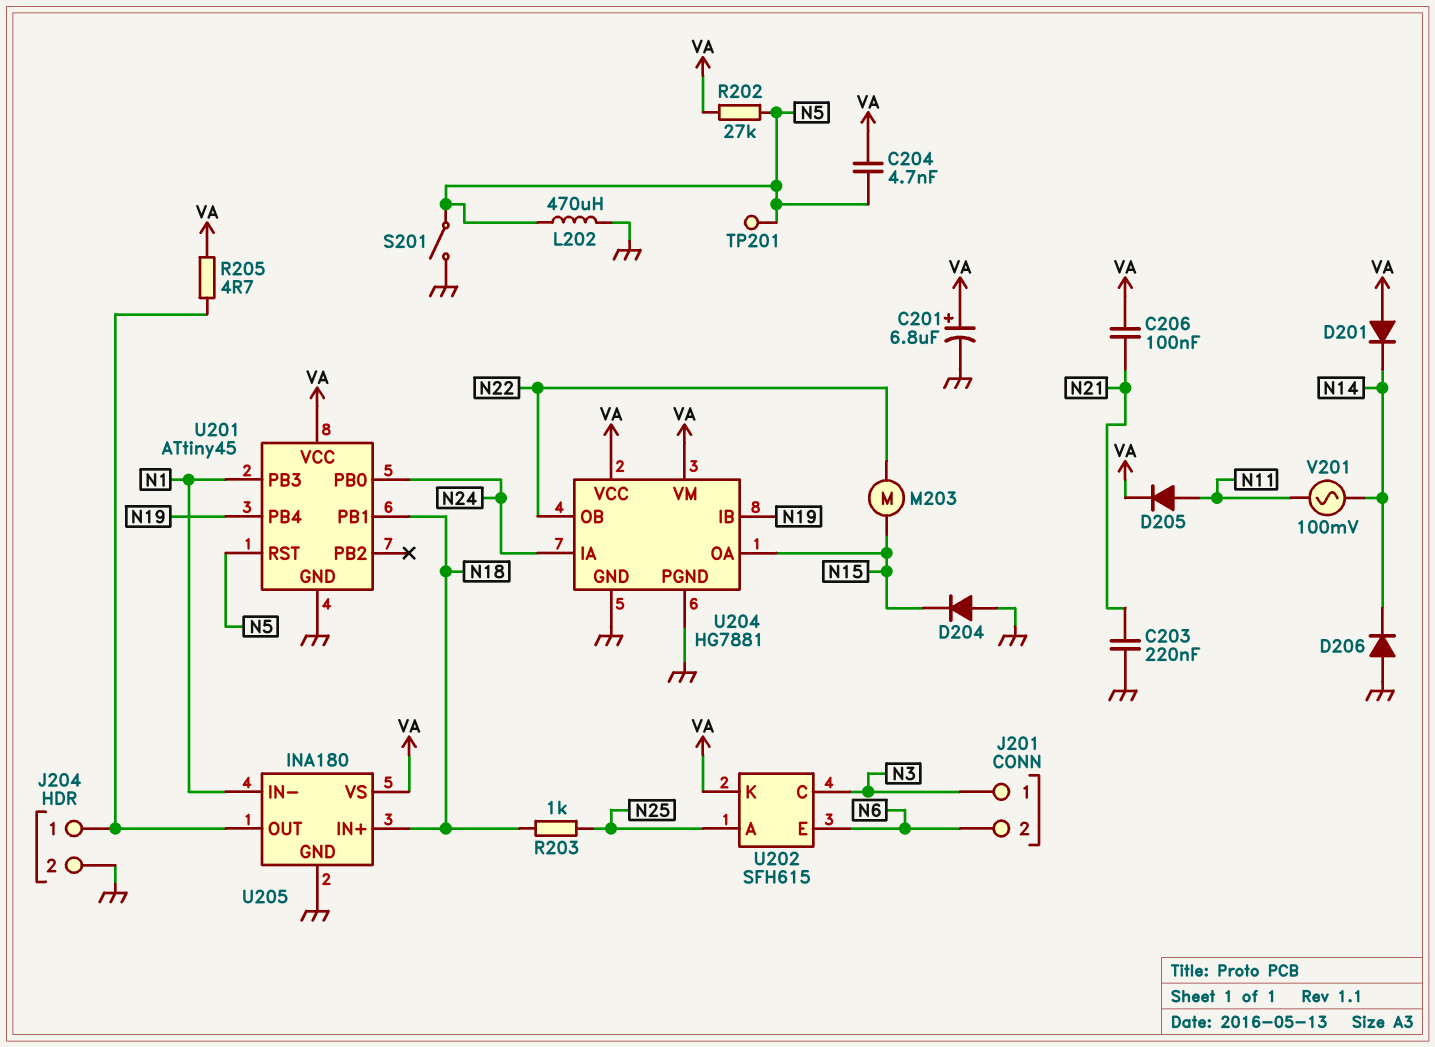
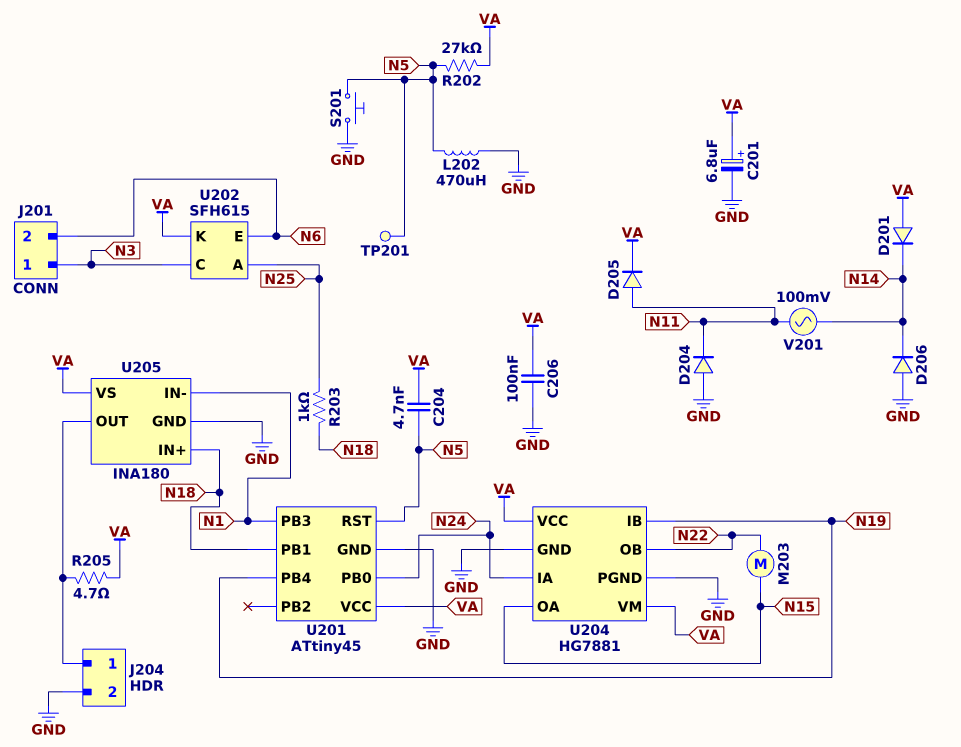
C203: 220nF (GND, N21) -> none
C206: 100nF (N21, VA) -> 100nF (GND, VA)
D204: diode (A GND, K N15) -> diode (A GND, K N11)
S201: switch (GND, N5) -> button (GND, N5)

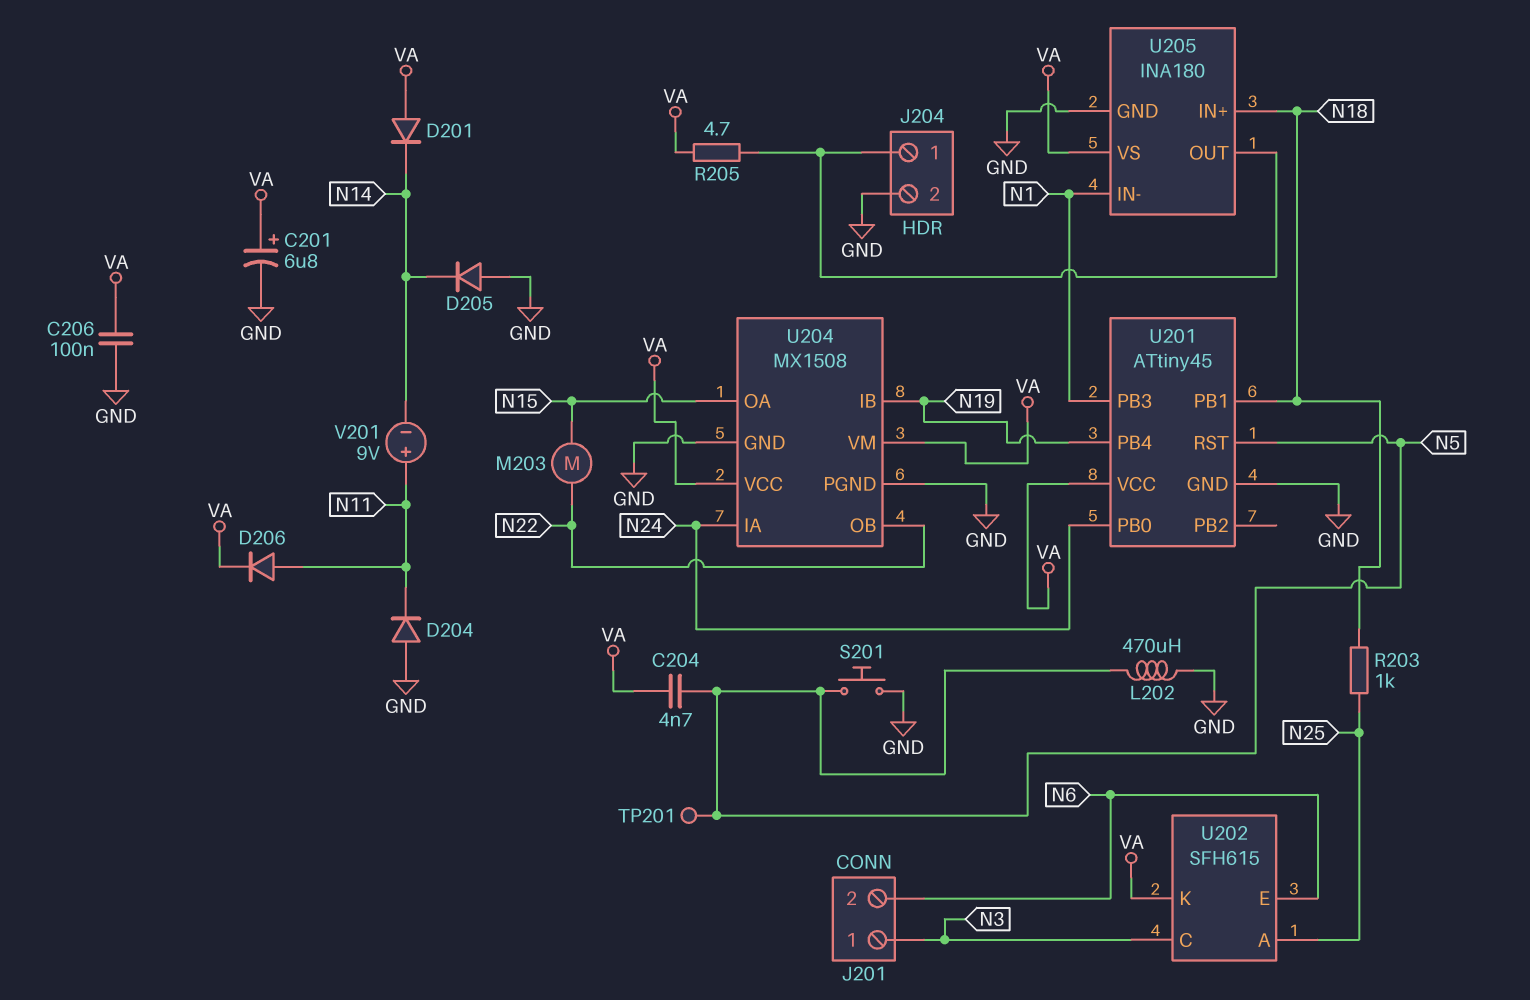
D205: diode (A N11, K VA) -> diode (A GND, K N14)
D206: diode (A GND, K N14) -> diode (A N11, K VA)
R202: 27k (N5, VA) -> none
U204: HG7881 -> MX1508
V201: AC 100mV (N11, N14) -> 9V (plus N11, minus N14)

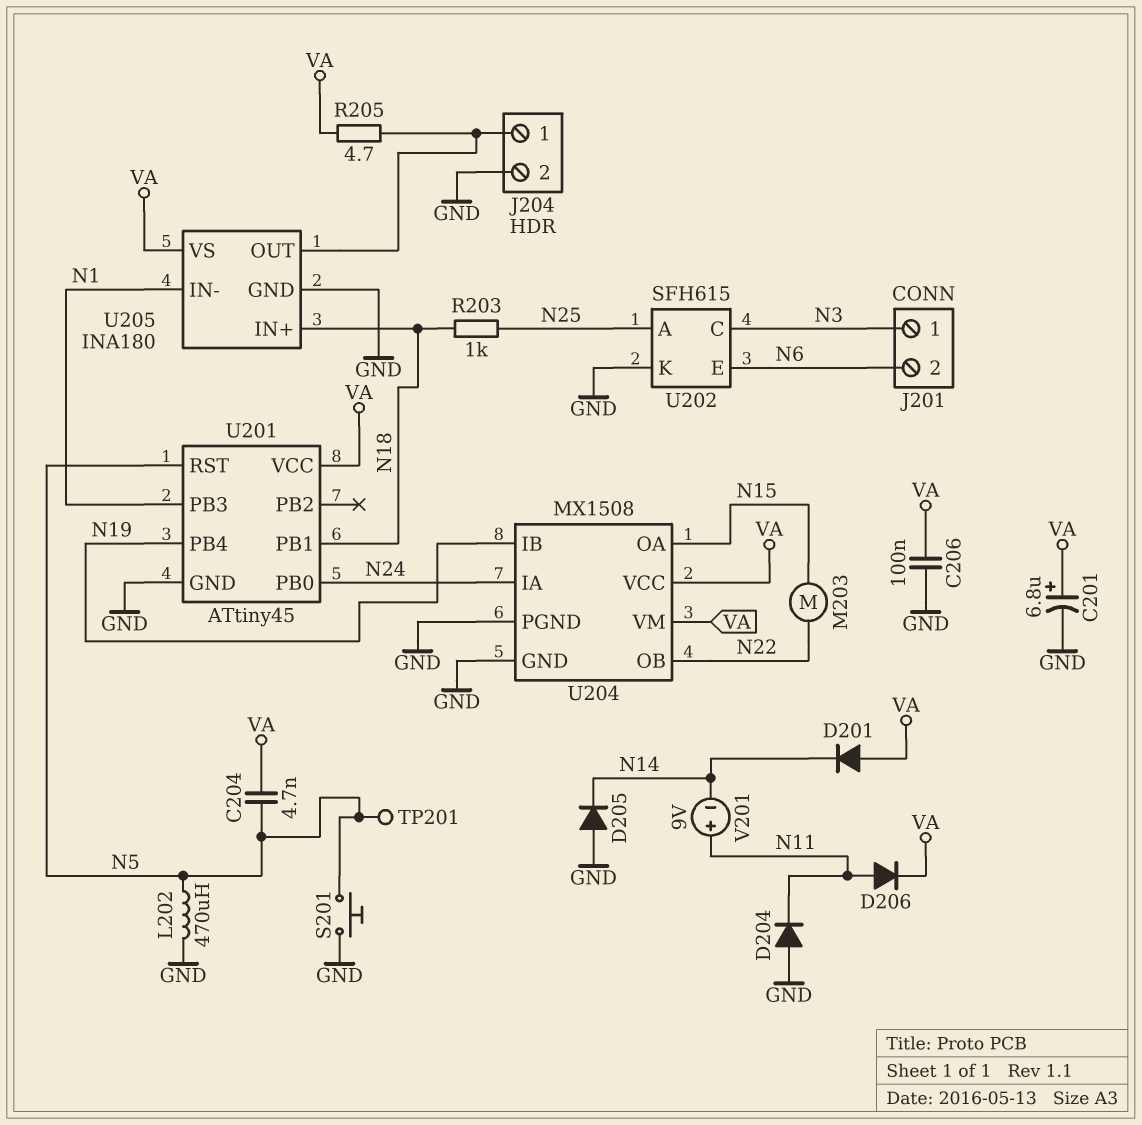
U202 pin K: VA -> GND

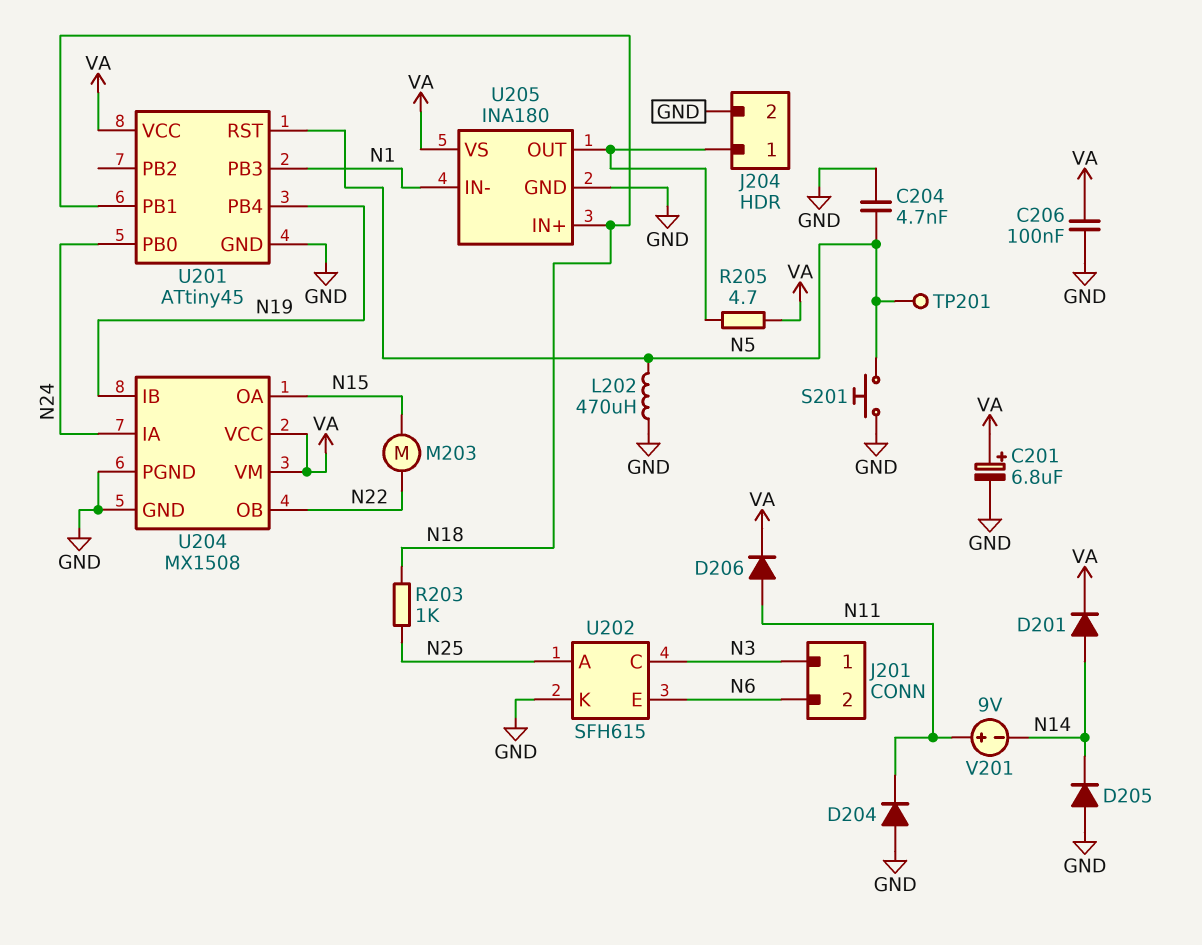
C204: 4.7nF (N5, VA) -> 4.7nF (GND, N5)
D201: diode (A VA, K N14) -> diode (A N14, K VA)

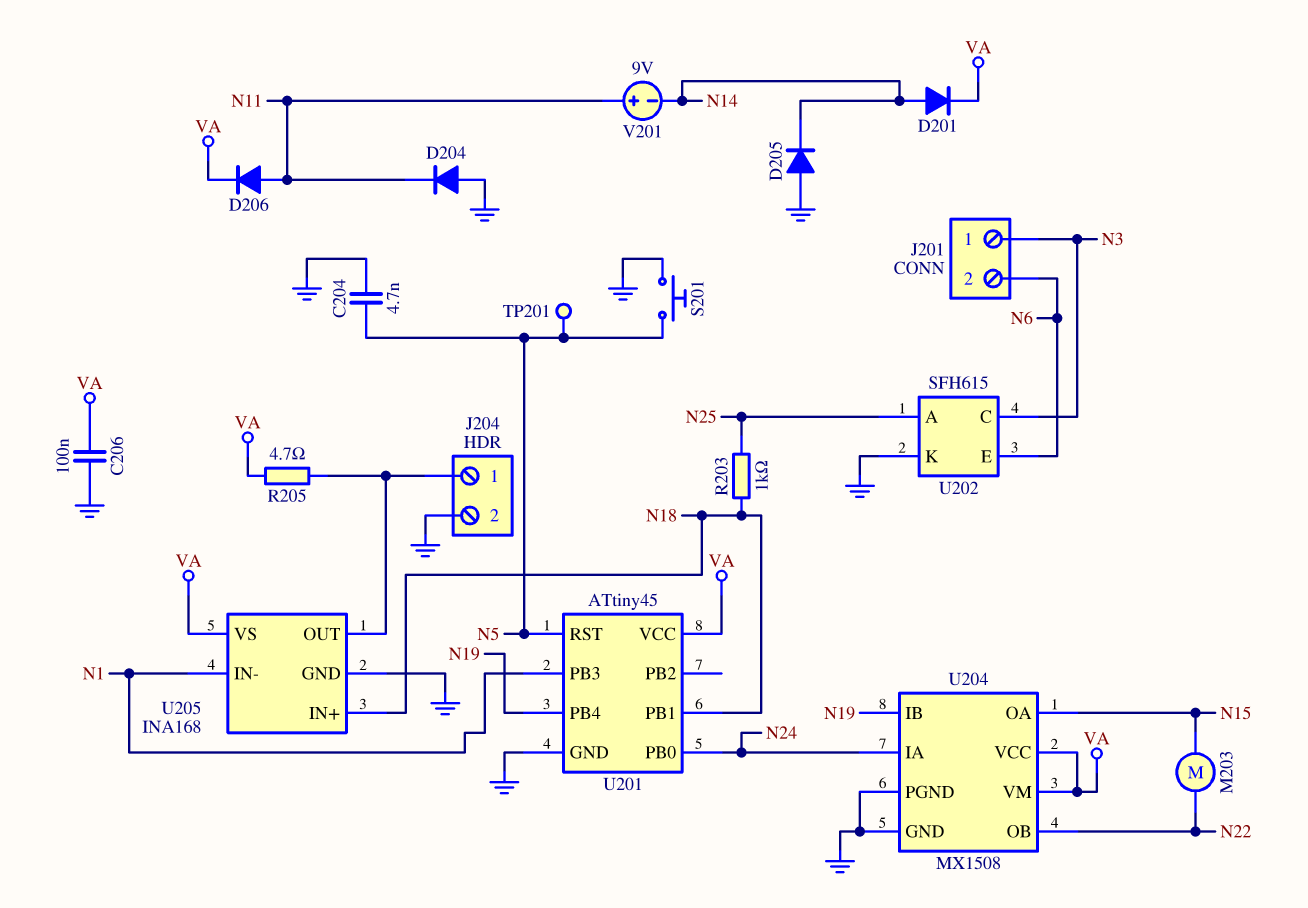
C201: 6.8uF (plus VA, minus GND) -> none
L202: 470uH (GND, N5) -> none
U205: INA180 -> INA168

